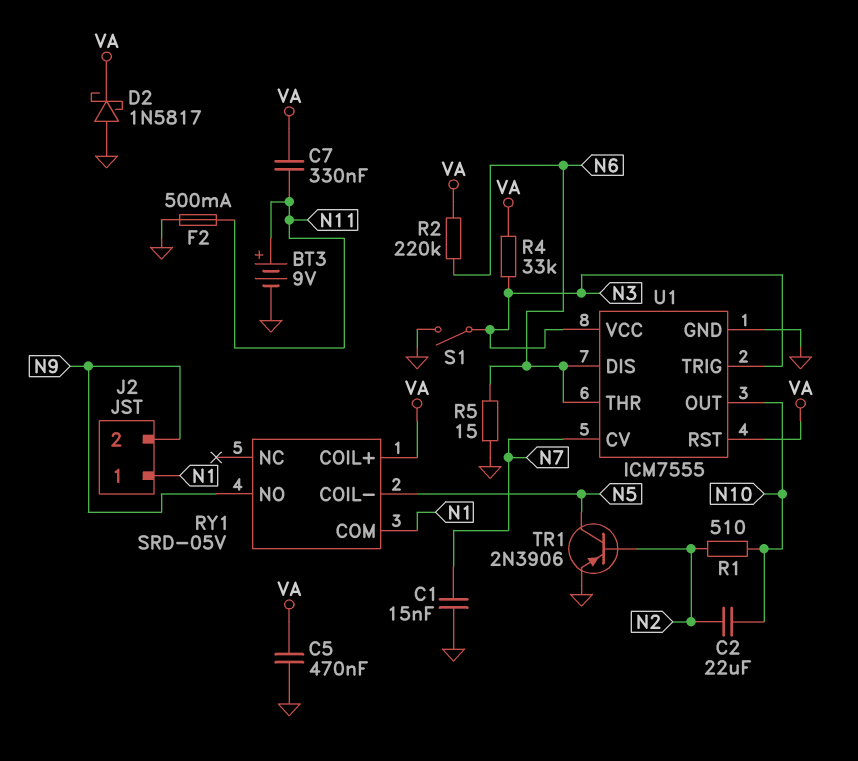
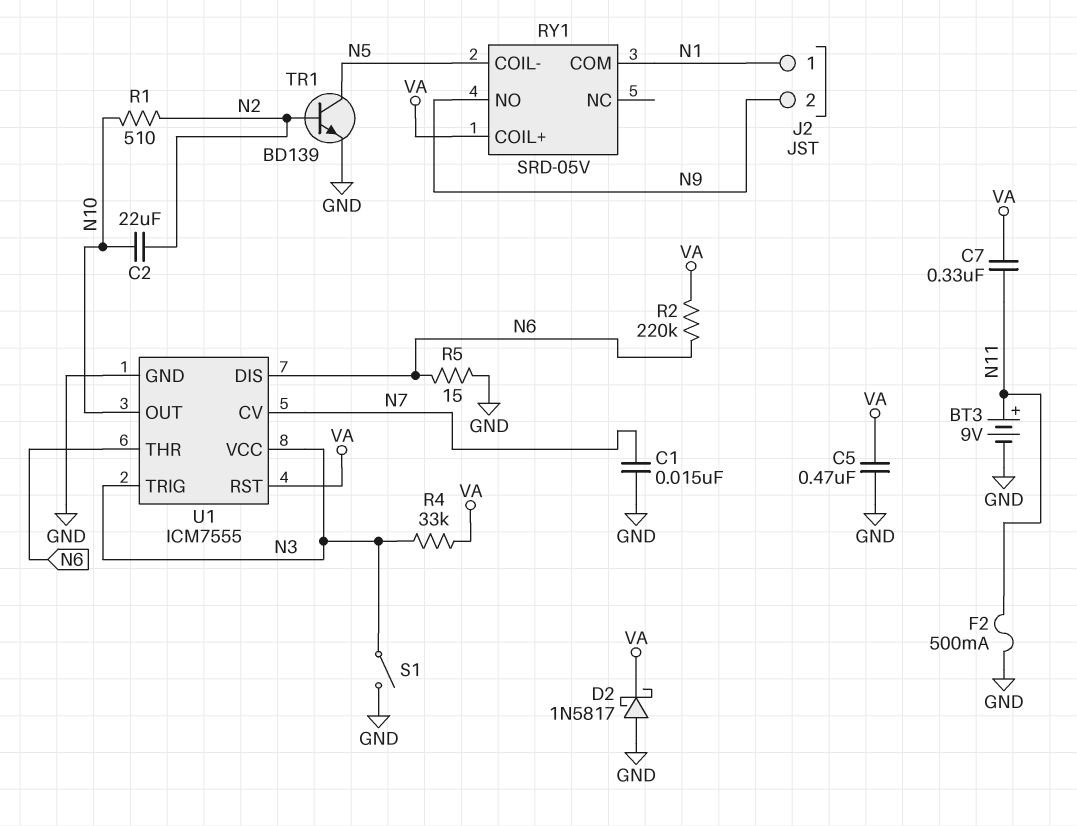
TR1: PNP 2N3906 (B N2, C N5, E GND) -> NPN BD139 (B N2, C N5, E GND)

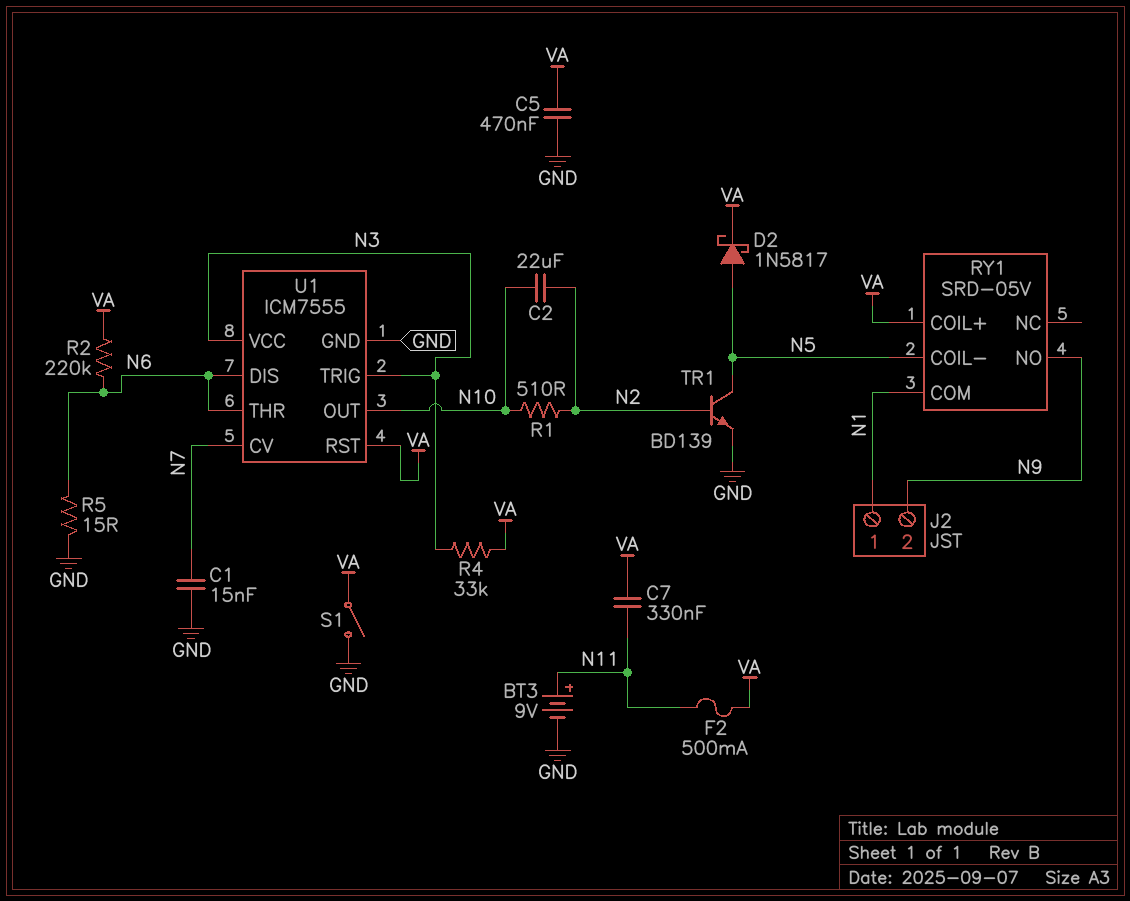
D2: schottky 1N5817 (A GND, K VA) -> schottky 1N5817 (A N5, K VA)
F2: 500mA (GND, N11) -> 500mA (N11, VA)
S1: switch (GND, N3) -> switch (GND, VA)

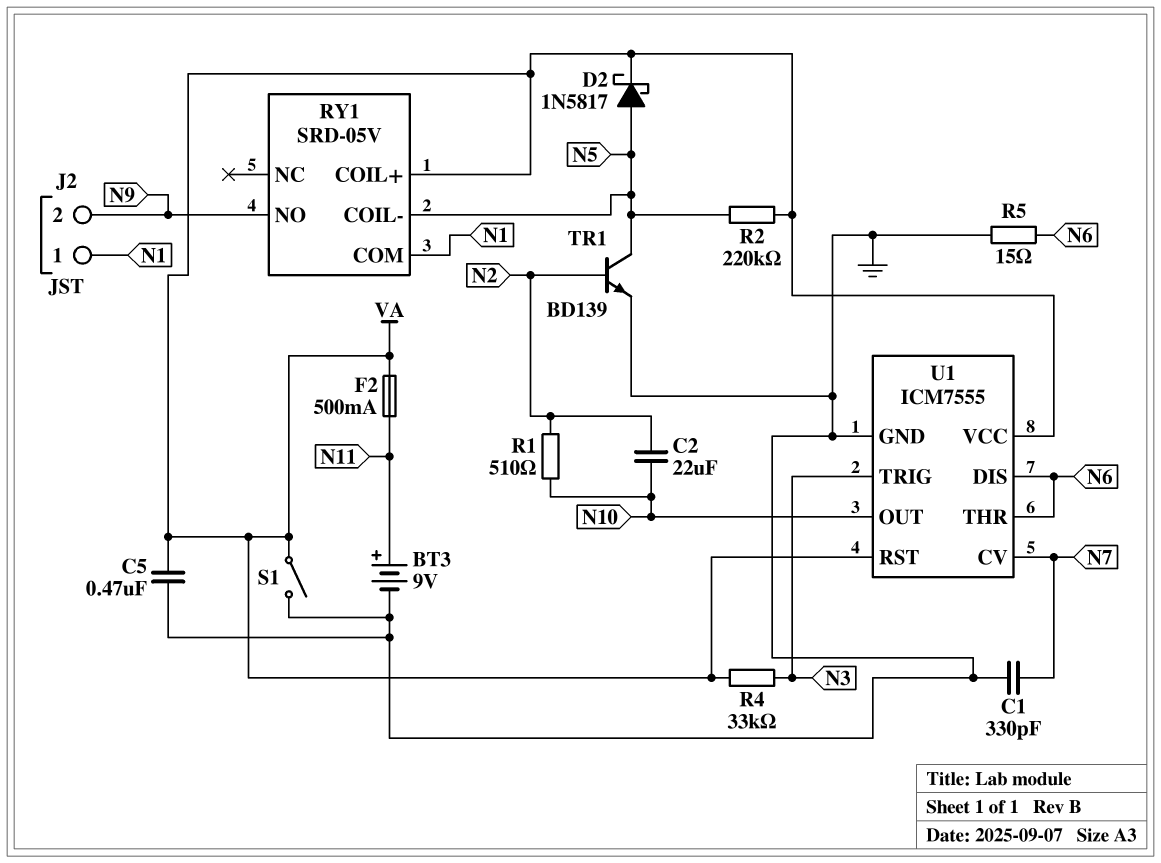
C1: 15nF (GND, N7) -> 330pF (GND, N7)
C7: 330nF (N11, VA) -> none
R2: 220k (N6, VA) -> 220k (N5, VA)
U1 pin VCC: N3 -> VA

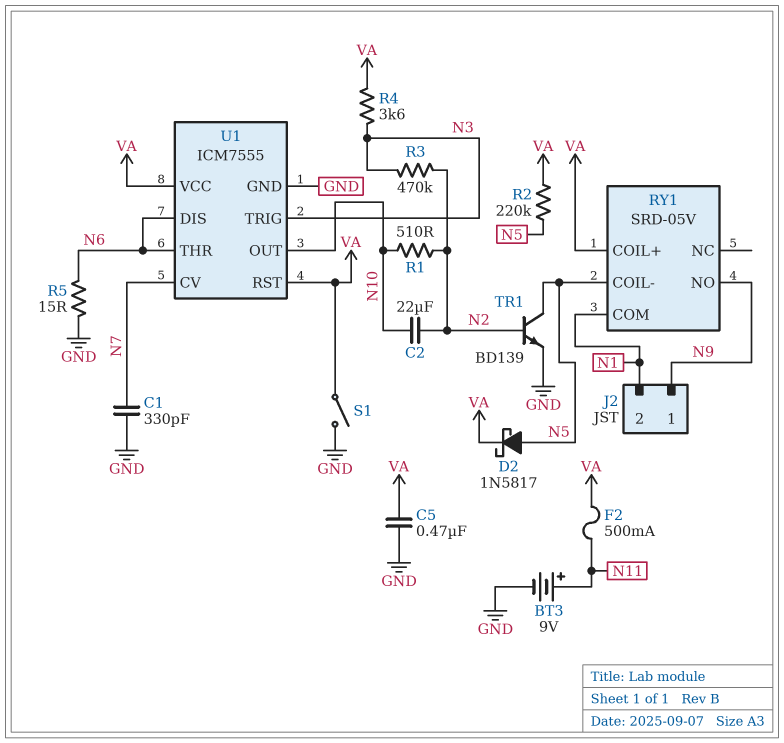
J2 pin 1: N1 -> N9
J2 pin 2: N9 -> N1
R3: none -> 470k (N2, N3)
R4: 33k (N3, VA) -> 3.6k (N3, VA)

